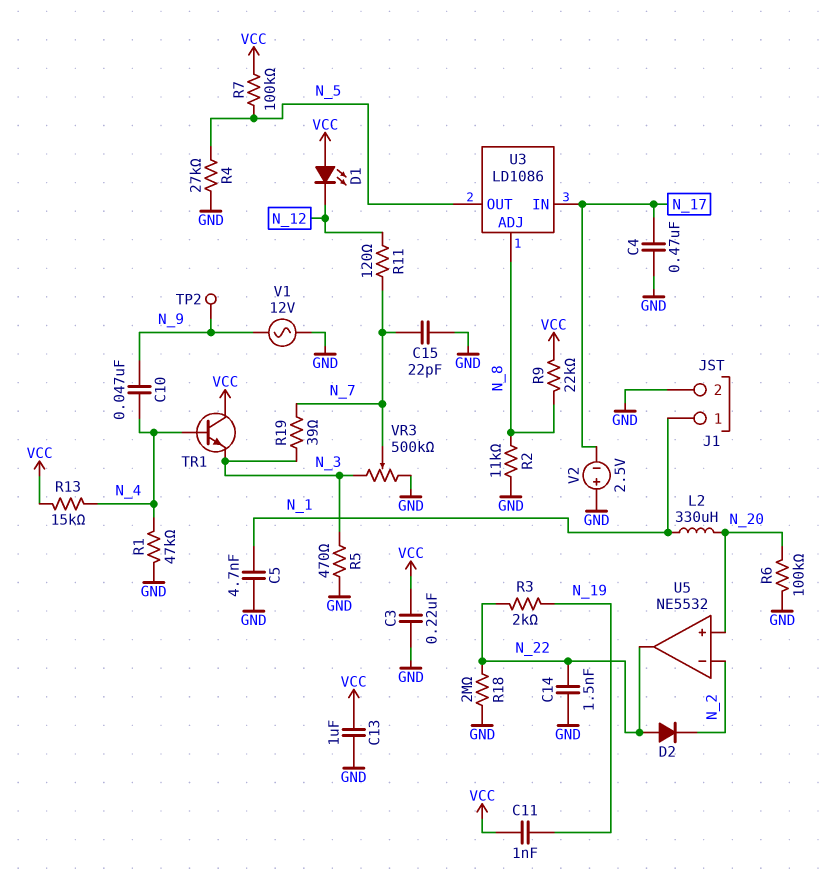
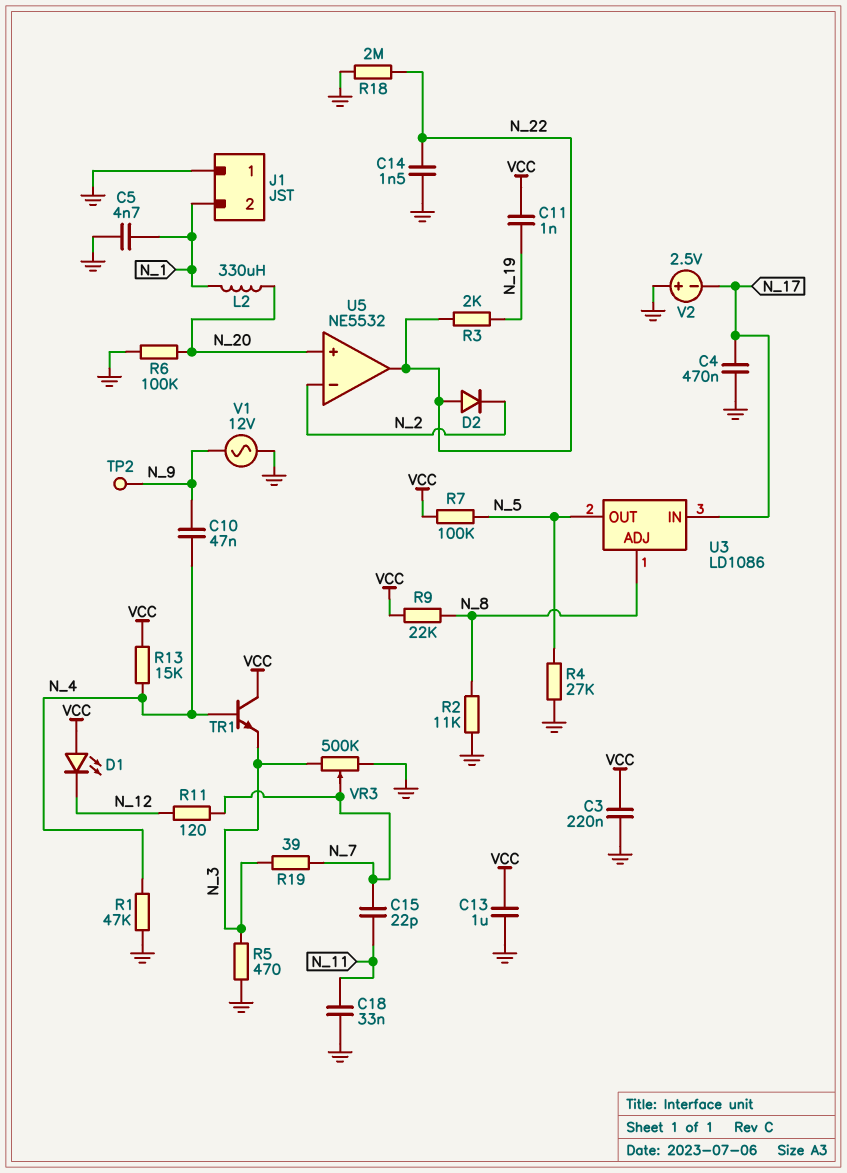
C15: 22pF (GND, N_7) -> 22pF (N_7, N_11)
C18: none -> 33nF (GND, N_11)
J1 pin 1: N_1 -> GND
J1 pin 2: GND -> N_1

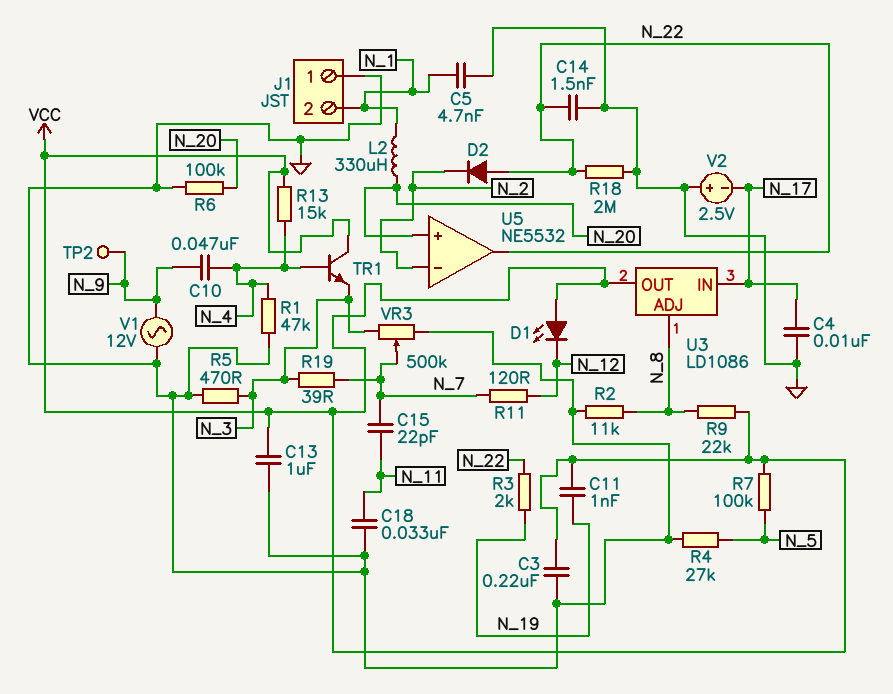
C4: 470nF (GND, N_17) -> 10nF (GND, N_17)
U3 pin OUT: N_5 -> VCC

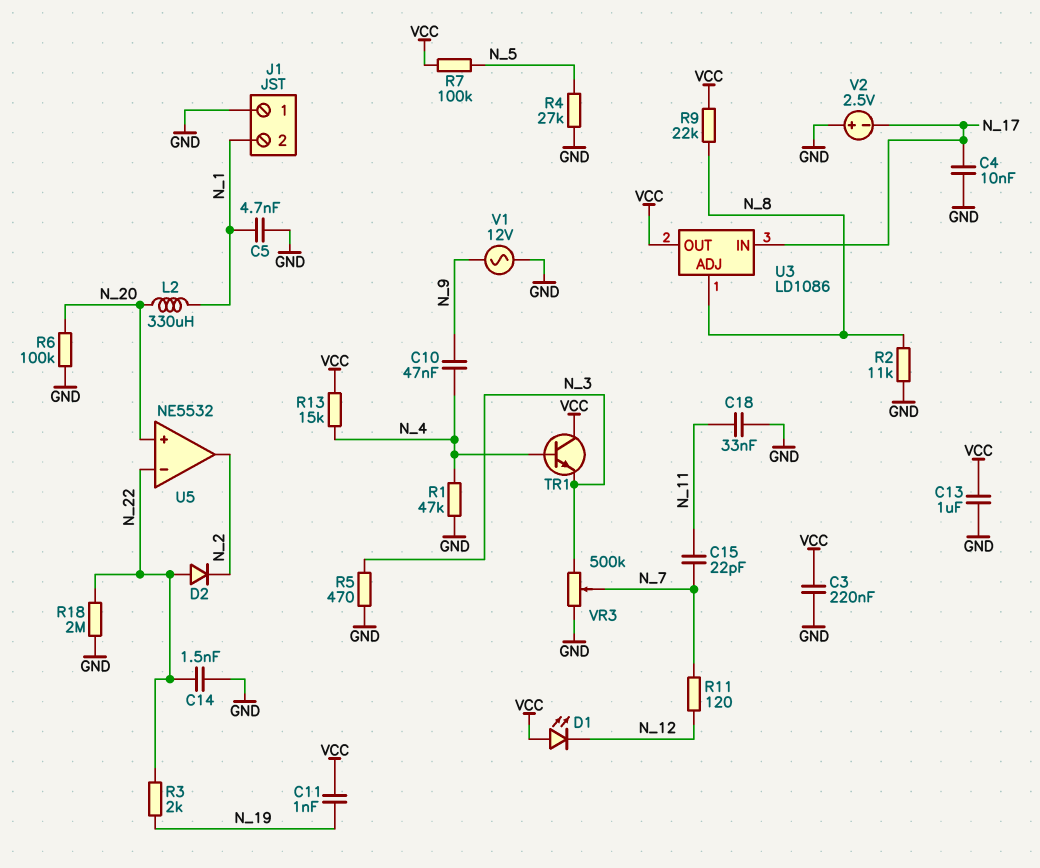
R19: 39 (N_3, N_7) -> none
TP2: test point (N_9) -> none
U5 pin in-: N_2 -> N_22
U5 pin out: N_22 -> N_2

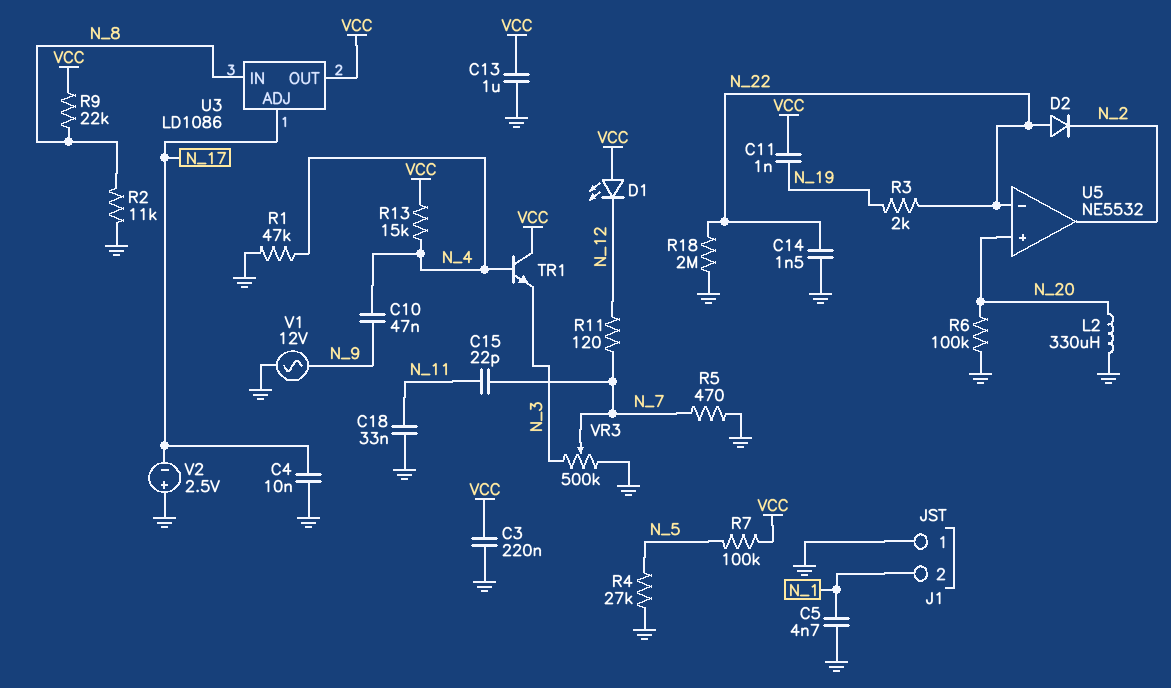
L2: 330uH (N_1, N_20) -> 330uH (GND, N_20)
R5: 470 (GND, N_3) -> 470 (GND, N_7)
U3 pin ADJ: N_8 -> N_17
U3 pin IN: N_17 -> N_8

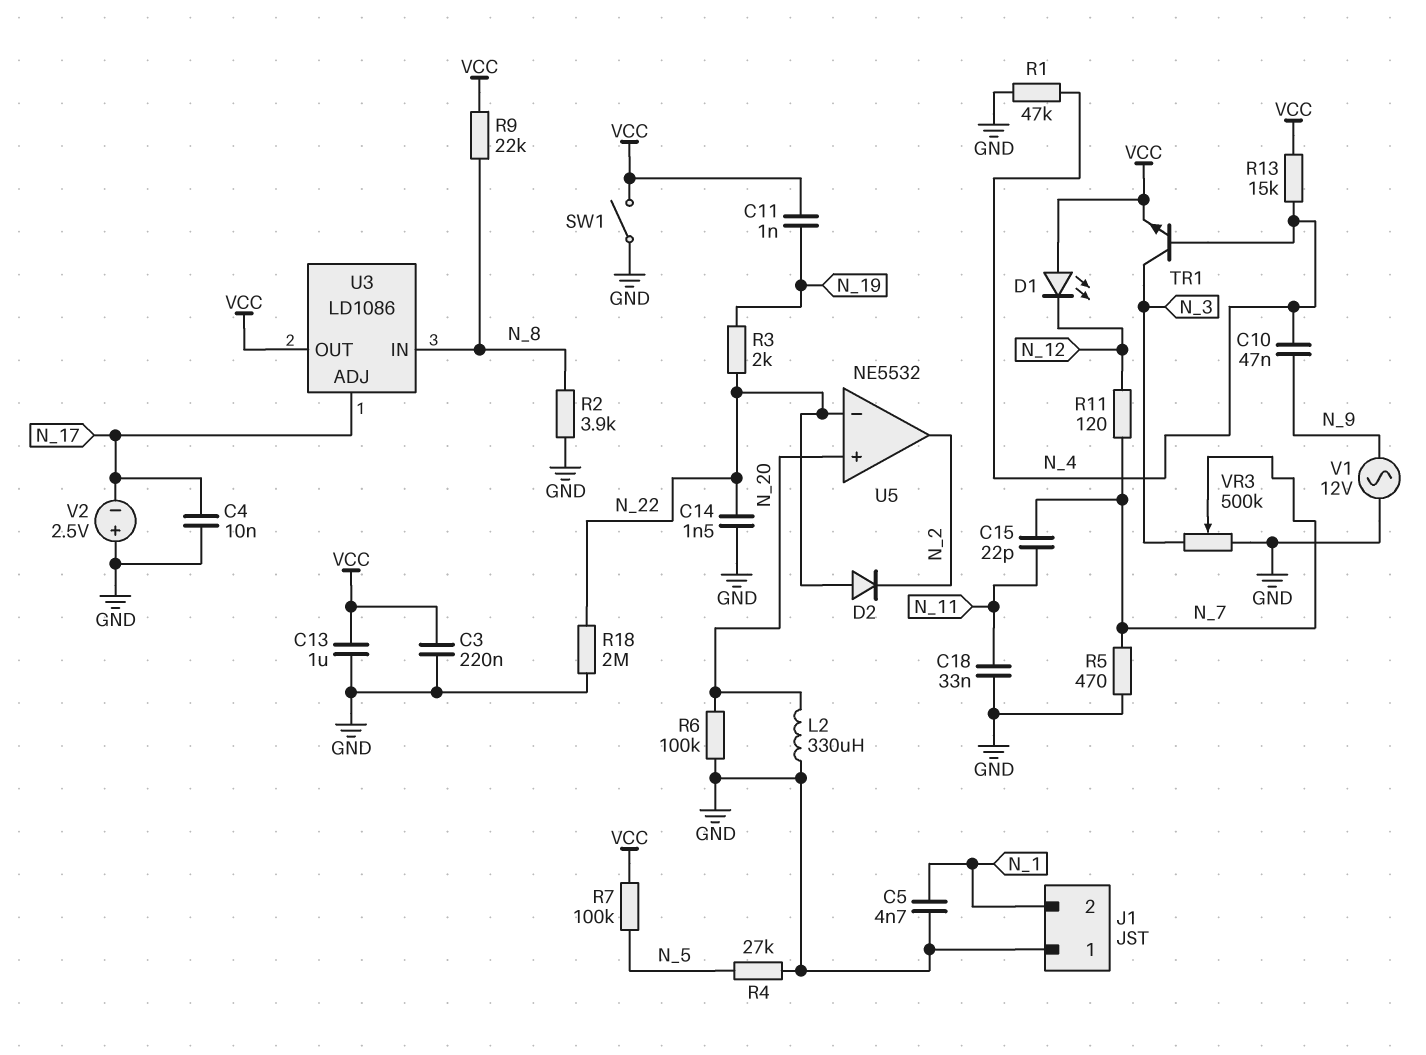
R2: 11k (GND, N_8) -> 3.9k (GND, N_8)
SW1: none -> switch (GND, VCC)
TR1: NPN (B N_4, C VCC, E N_3) -> NPN (B N_4, C N_3, E VCC)

